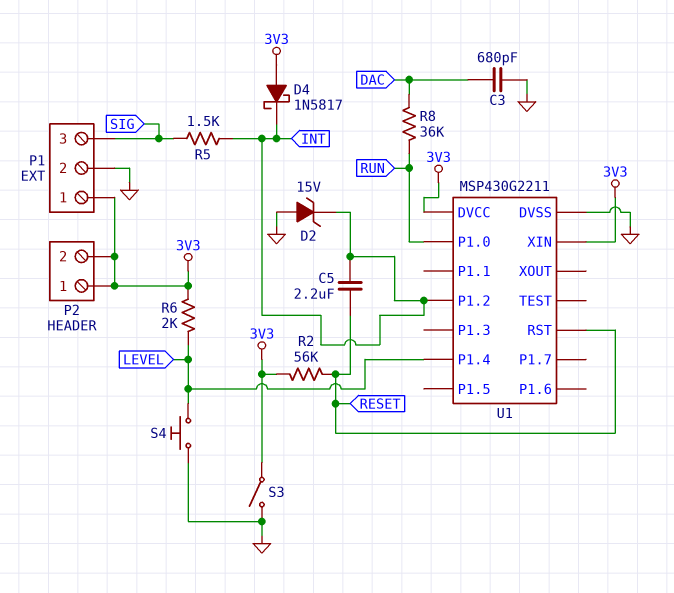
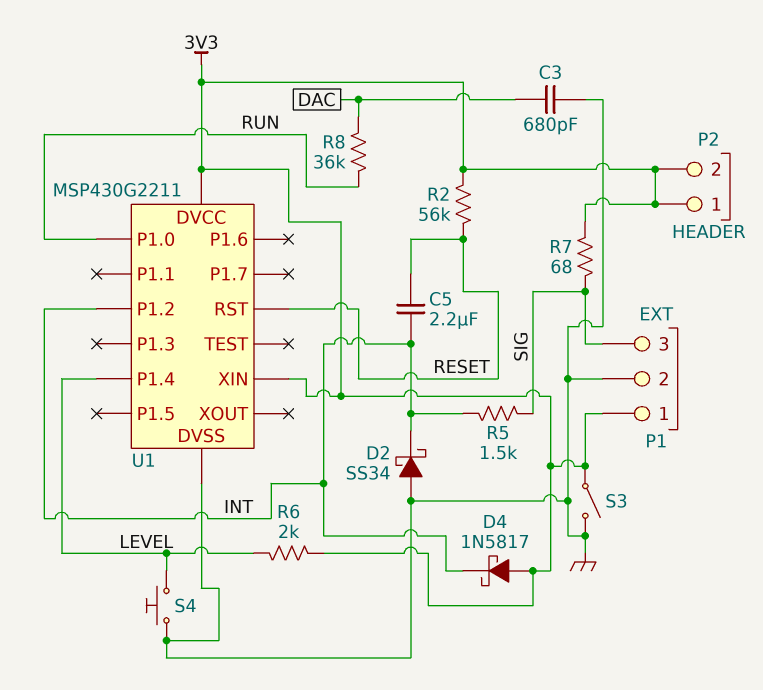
D2: zener 15V (A GND, K INT) -> schottky SS34 (A GND, K INT)
R7: none -> 68 (3V3, SIG)

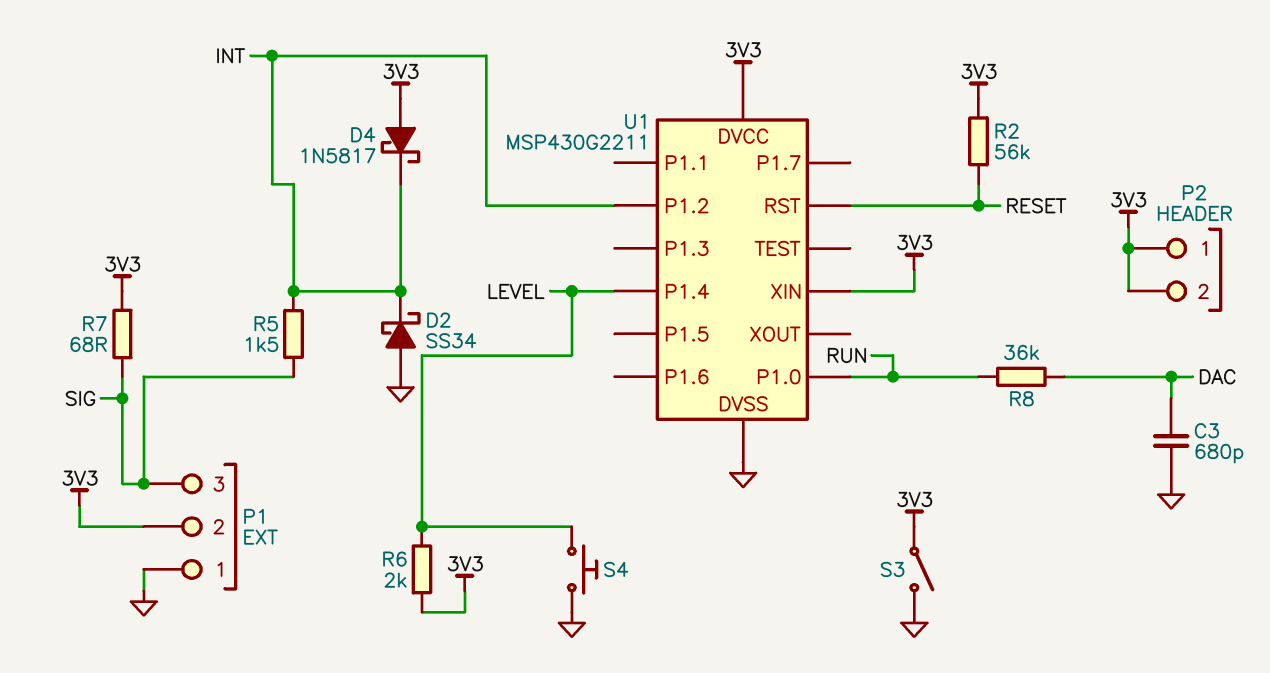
C5: 2.2uF (INT, RESET) -> none
P1 pin 1: 3V3 -> GND
P1 pin 2: GND -> 3V3

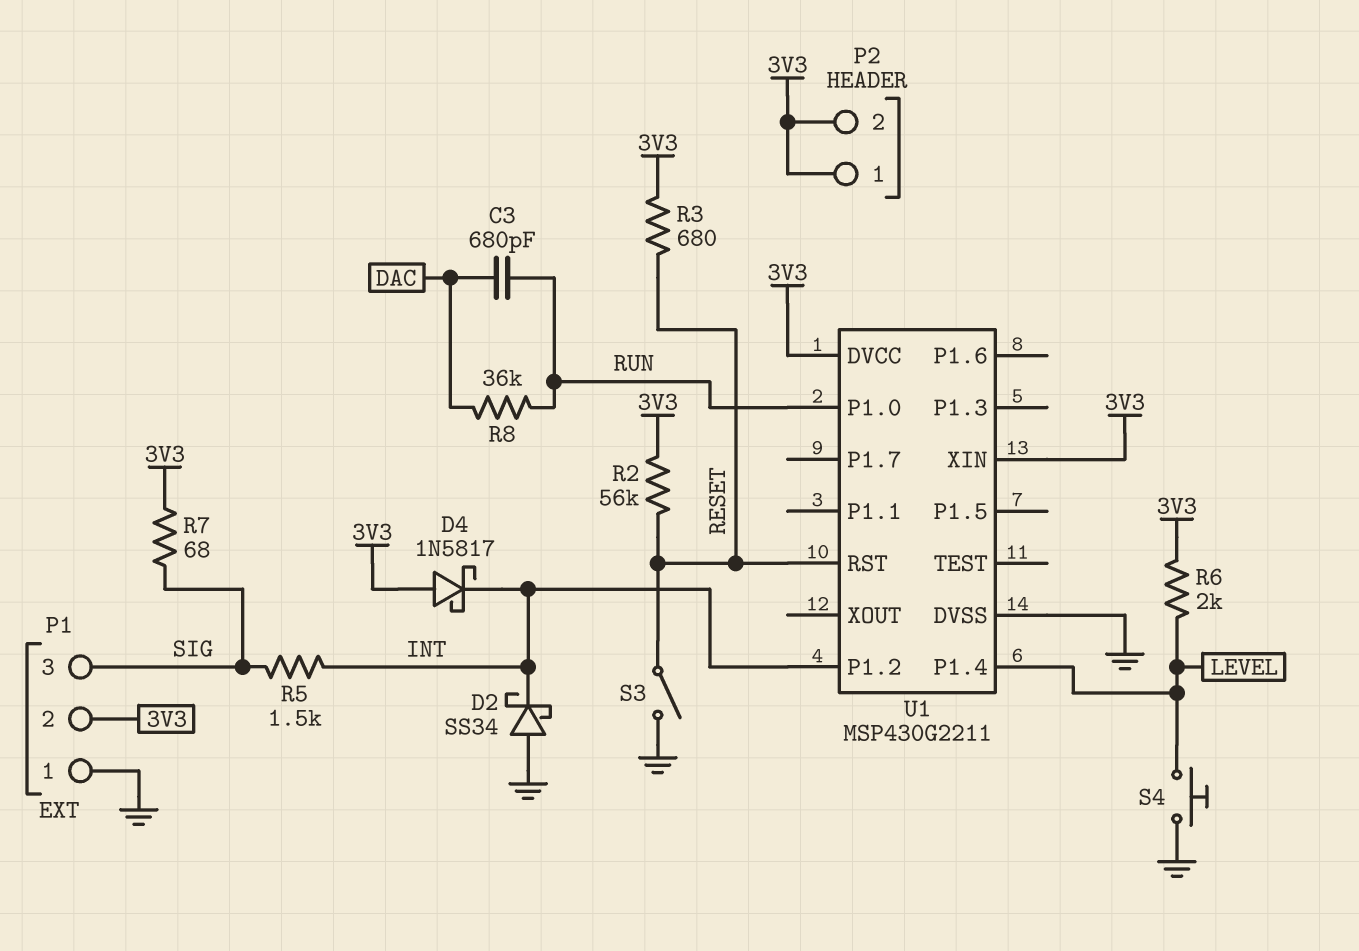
C3: 680pF (DAC, GND) -> 680pF (DAC, RUN)
R3: none -> 680 (3V3, RESET)
S3: switch (3V3, GND) -> switch (GND, RESET)

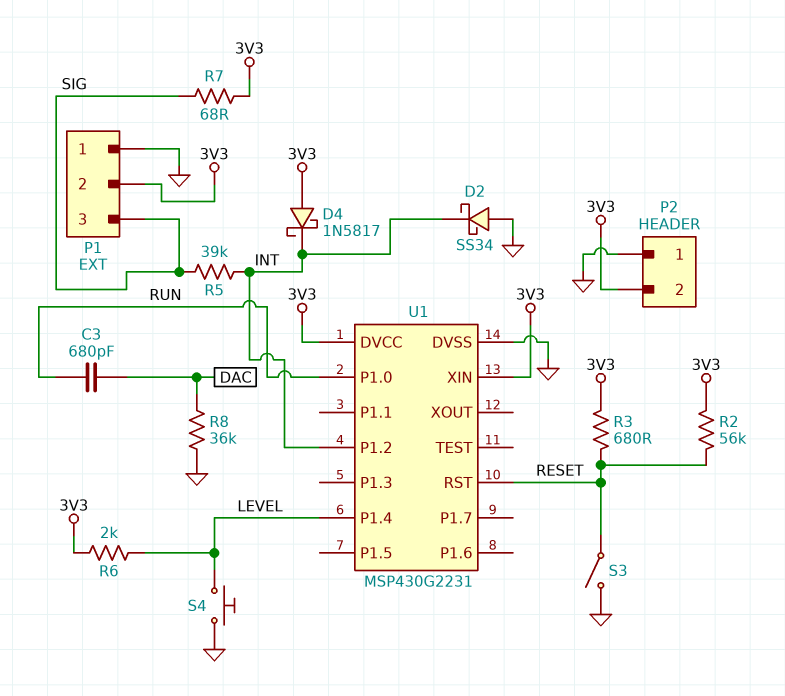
P2 pin 1: 3V3 -> GND
R5: 1.5k (INT, SIG) -> 39k (INT, SIG)
R8: 36k (DAC, RUN) -> 36k (DAC, GND)
U1: MSP430G2211 -> MSP430G2231

